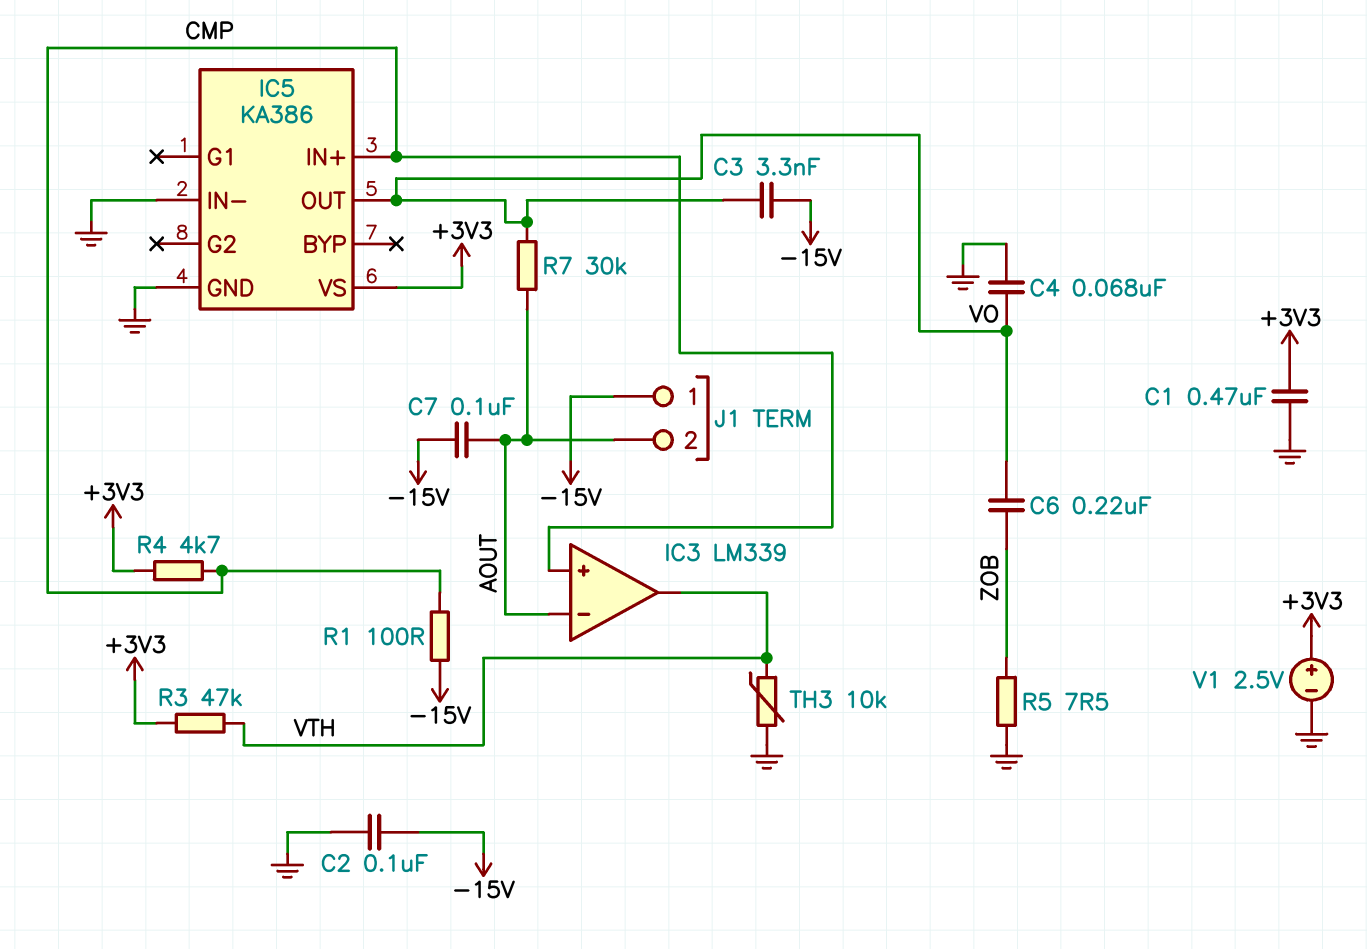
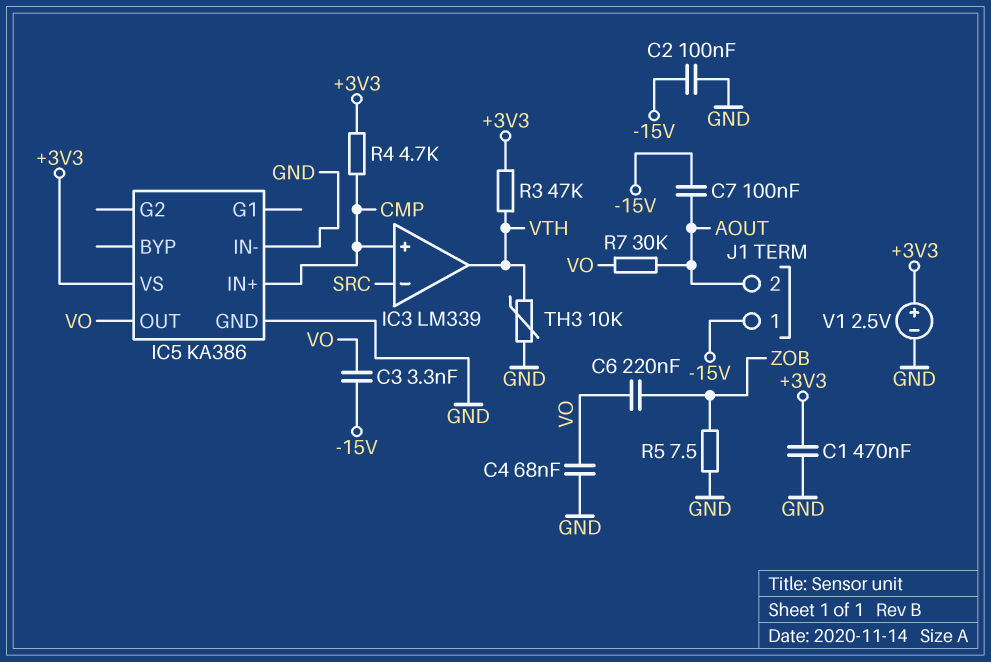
IC3 pin in-: AOUT -> SRC
R1: 100 (-15V, CMP) -> none

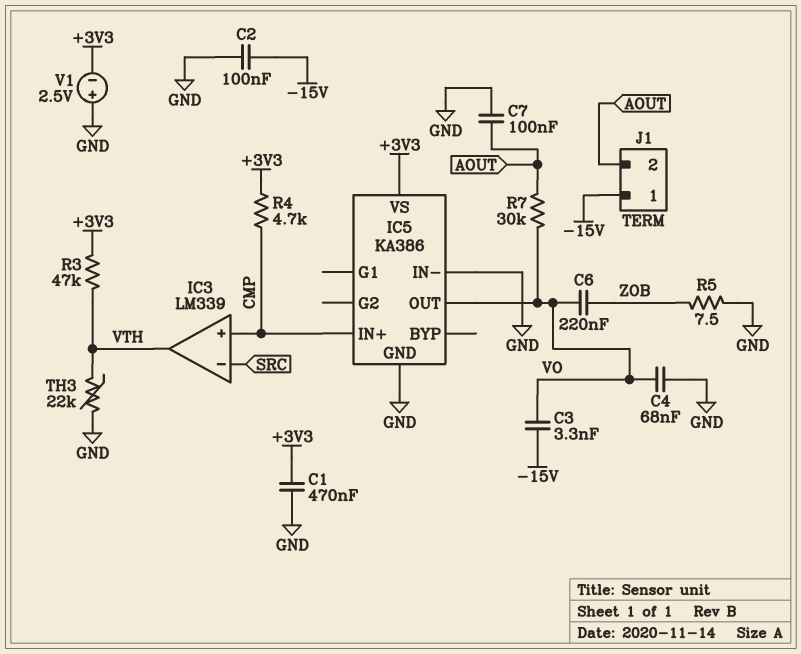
C7: 100nF (-15V, AOUT) -> 100nF (AOUT, GND)
TH3: 10k (GND, VTH) -> 22k (GND, VTH)
V1: 2.5V (plus +3V3, minus GND) -> 2.5V (plus GND, minus +3V3)

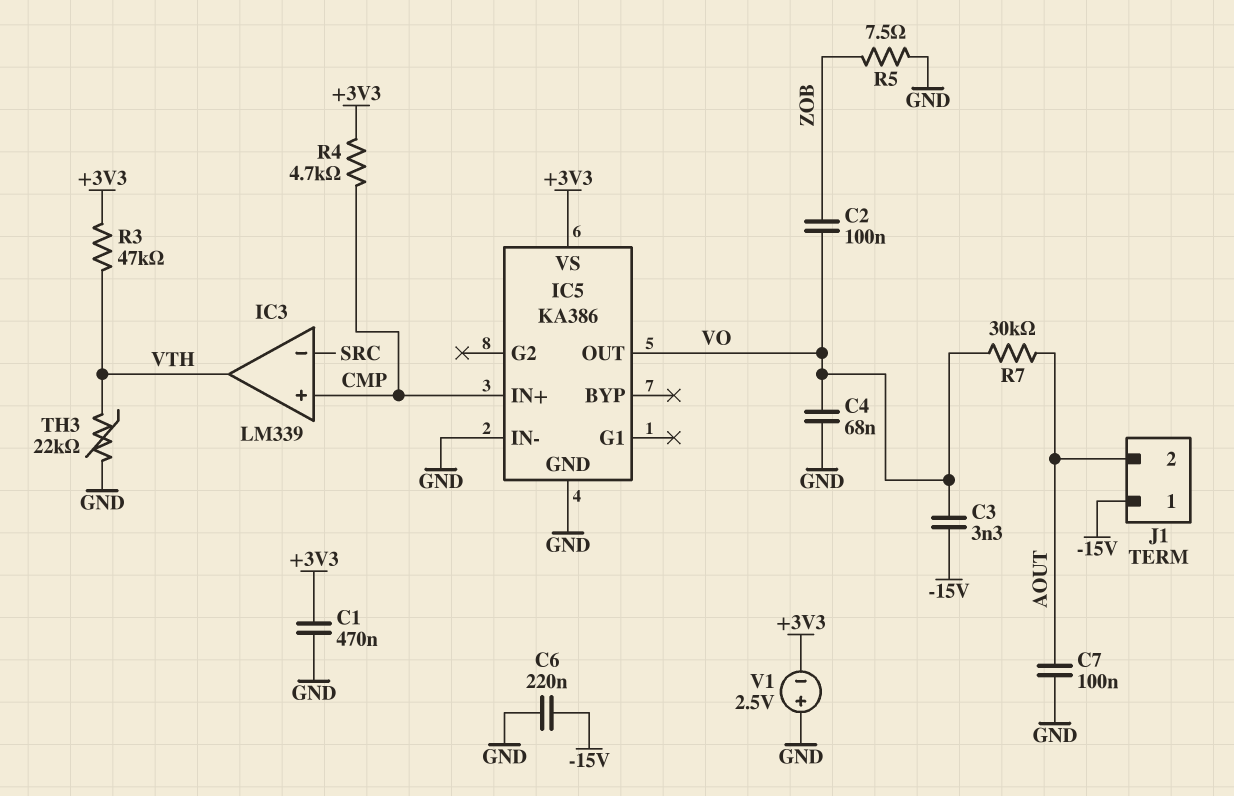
C2: 100nF (-15V, GND) -> 100nF (VO, ZOB)
C6: 220nF (VO, ZOB) -> 220nF (-15V, GND)

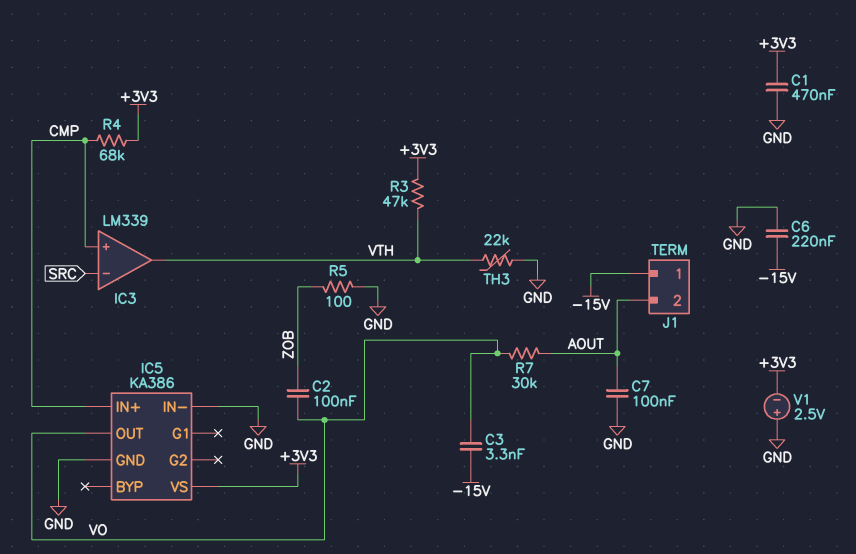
C4: 68nF (GND, VO) -> none
R4: 4.7k (+3V3, CMP) -> 68k (+3V3, CMP)
R5: 7.5 (GND, ZOB) -> 100 (GND, ZOB)

